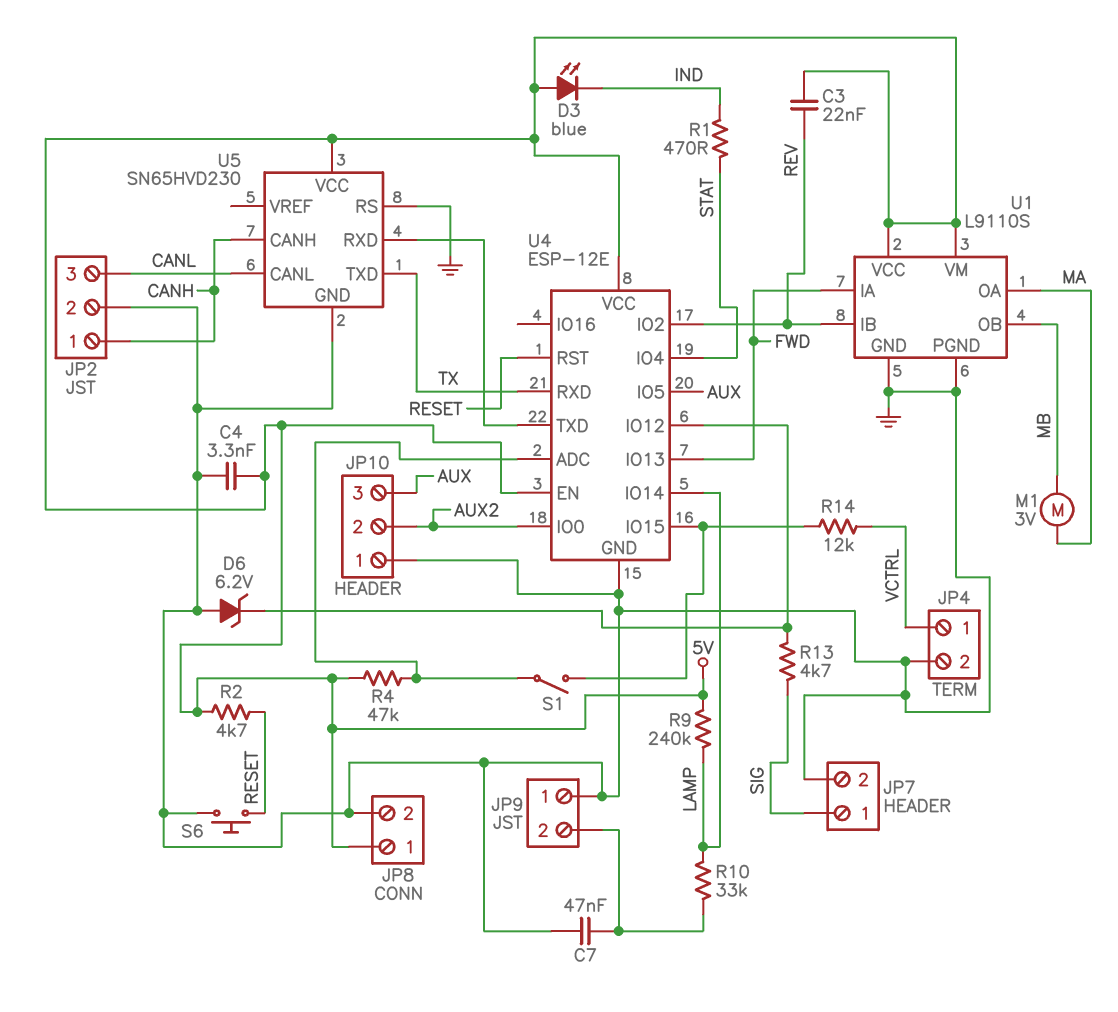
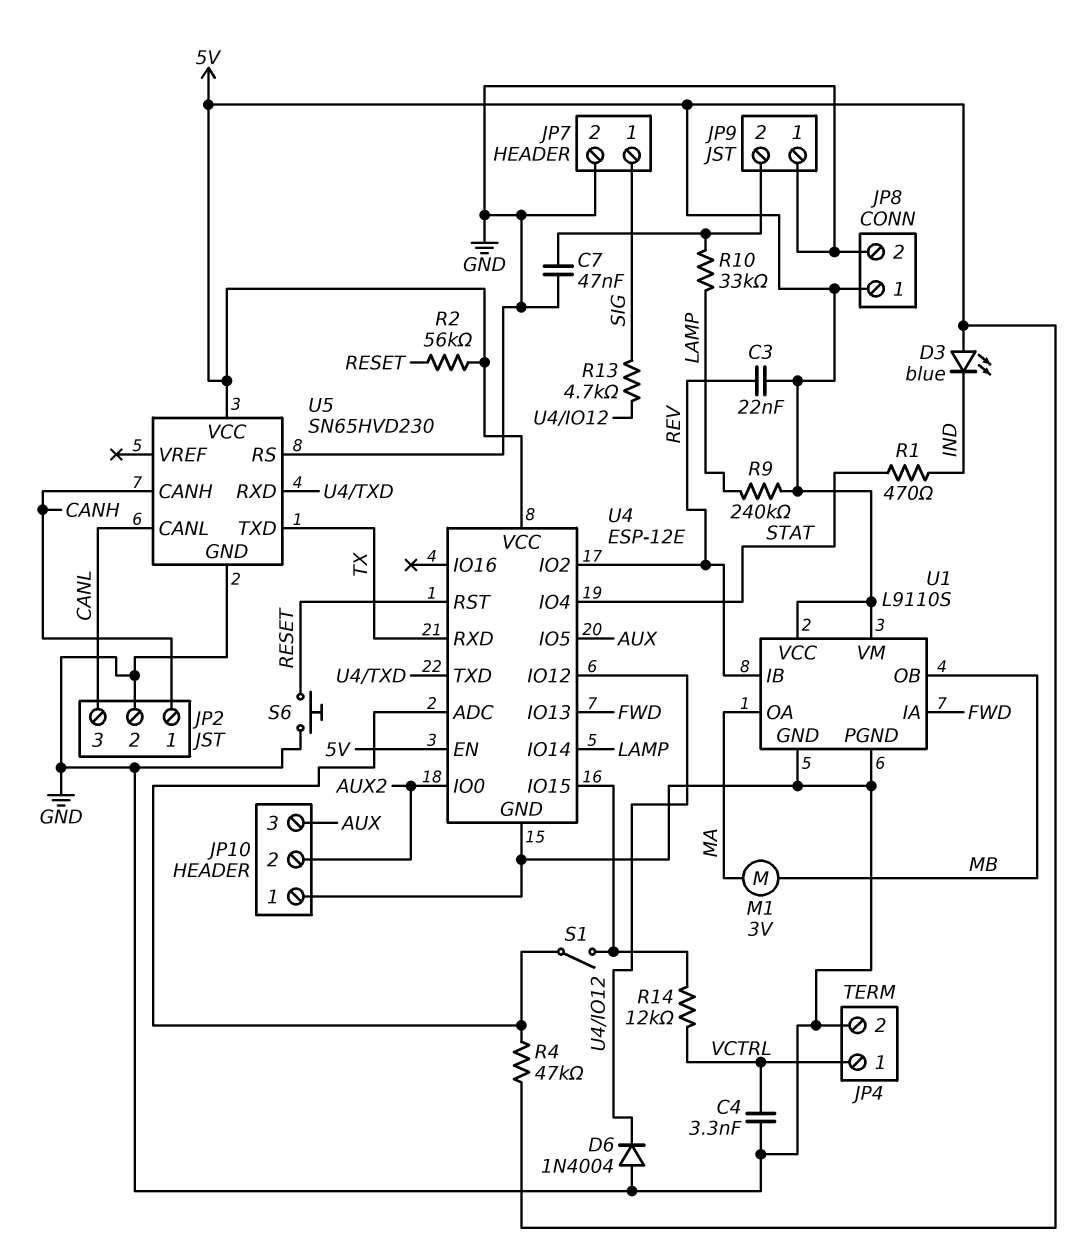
C4: 3.3nF (5V, GND) -> 3.3nF (GND, VCTRL)
D6: zener 6.2V (A GND, K U4/IO12) -> diode 1N4004 (A GND, K U4/IO12)
R2: 4.7k (5V, RESET) -> 56k (5V, RESET)

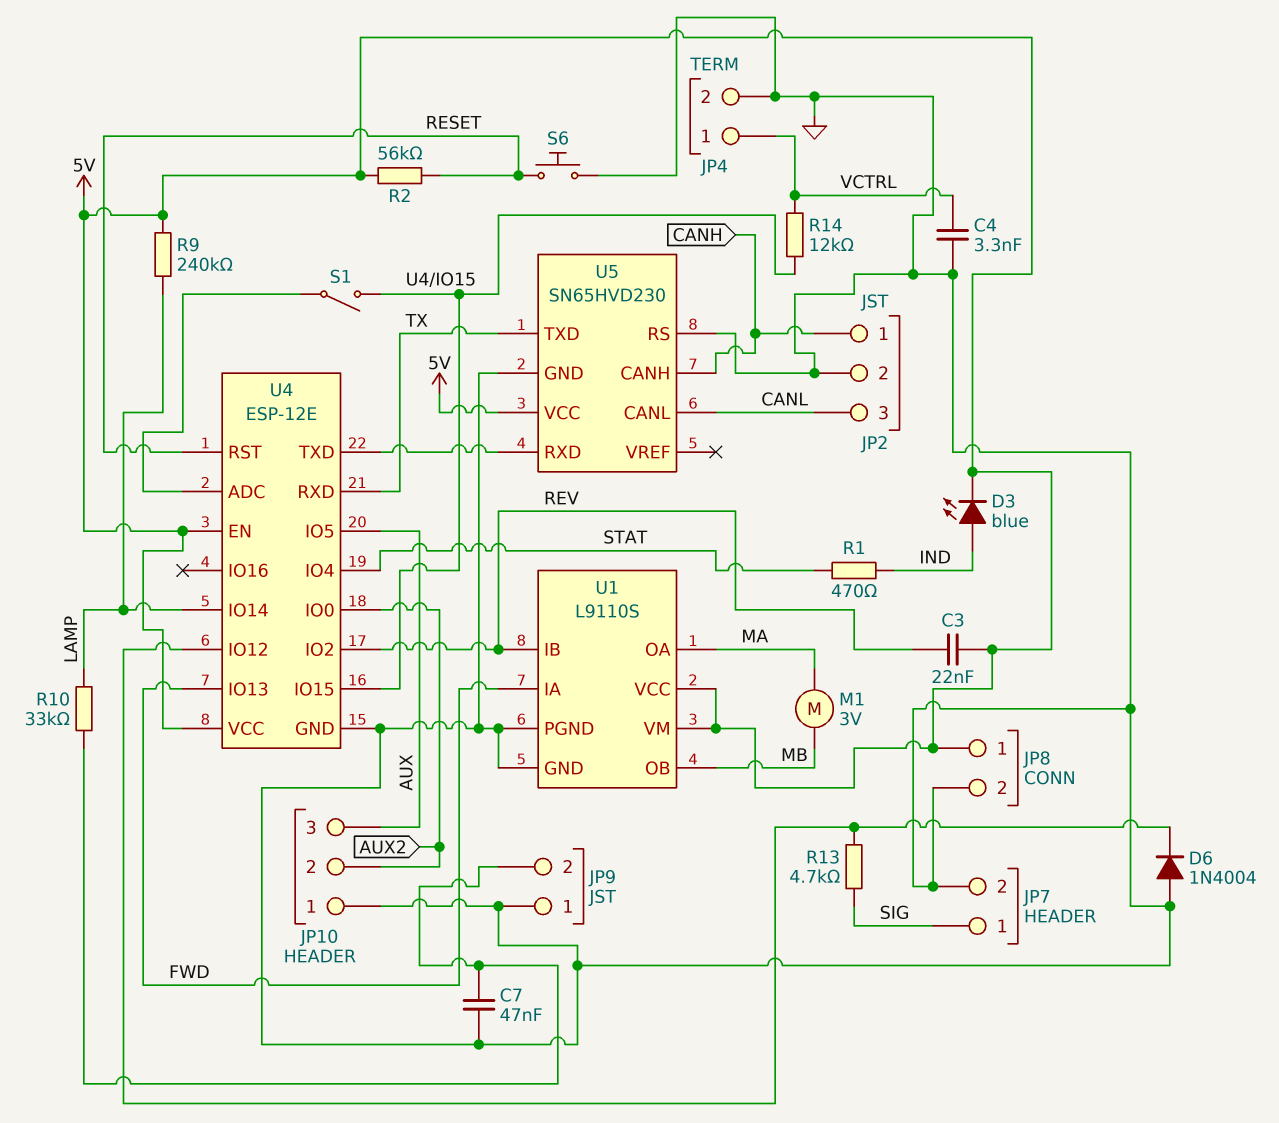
D3: LED blue (A 5V, K IND) -> LED blue (A IND, K 5V)
R4: 47k (5V, U4/ADC) -> none

